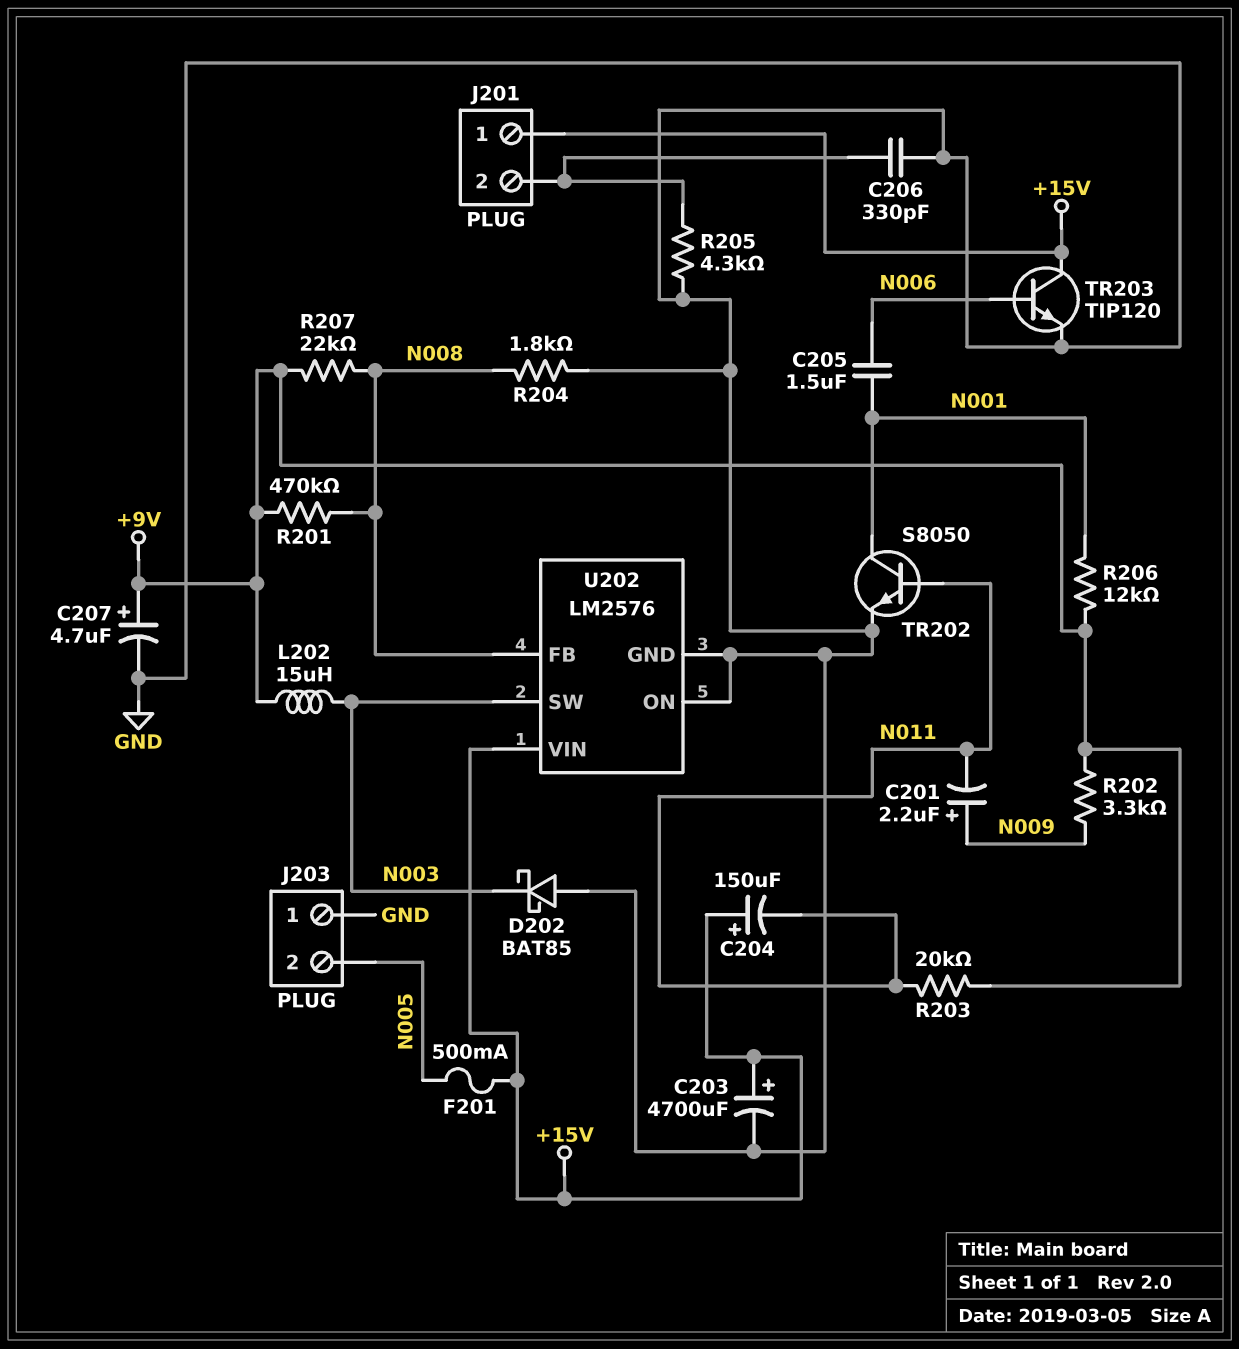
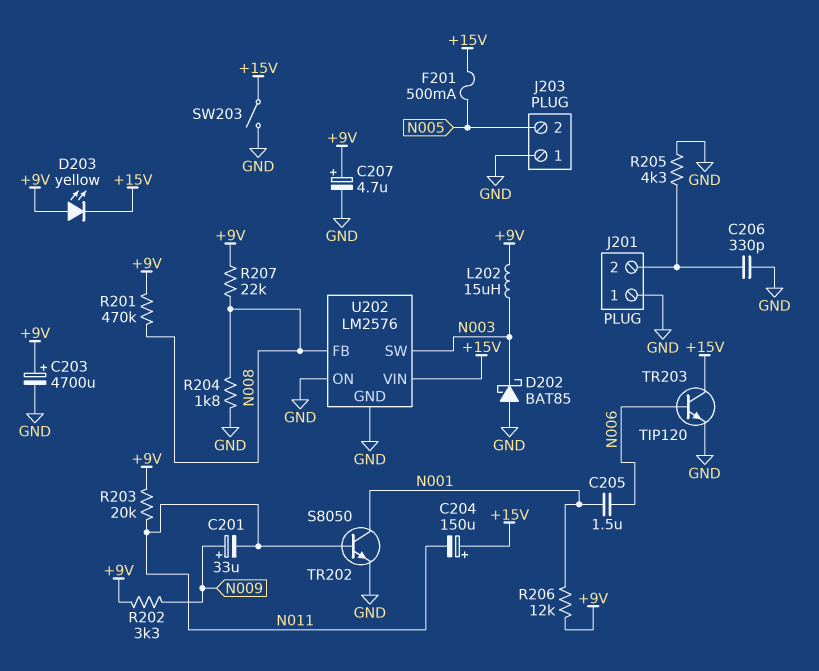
C201: 2.2uF (plus N009, minus N011) -> 33uF (plus N009, minus N011)
C203: 4700uF (plus +15V, minus GND) -> 4700uF (plus +9V, minus GND)
D203: none -> LED yellow (A +9V, K +15V)
J201 pin 1: +15V -> GND
SW203: none -> switch (+15V, GND)

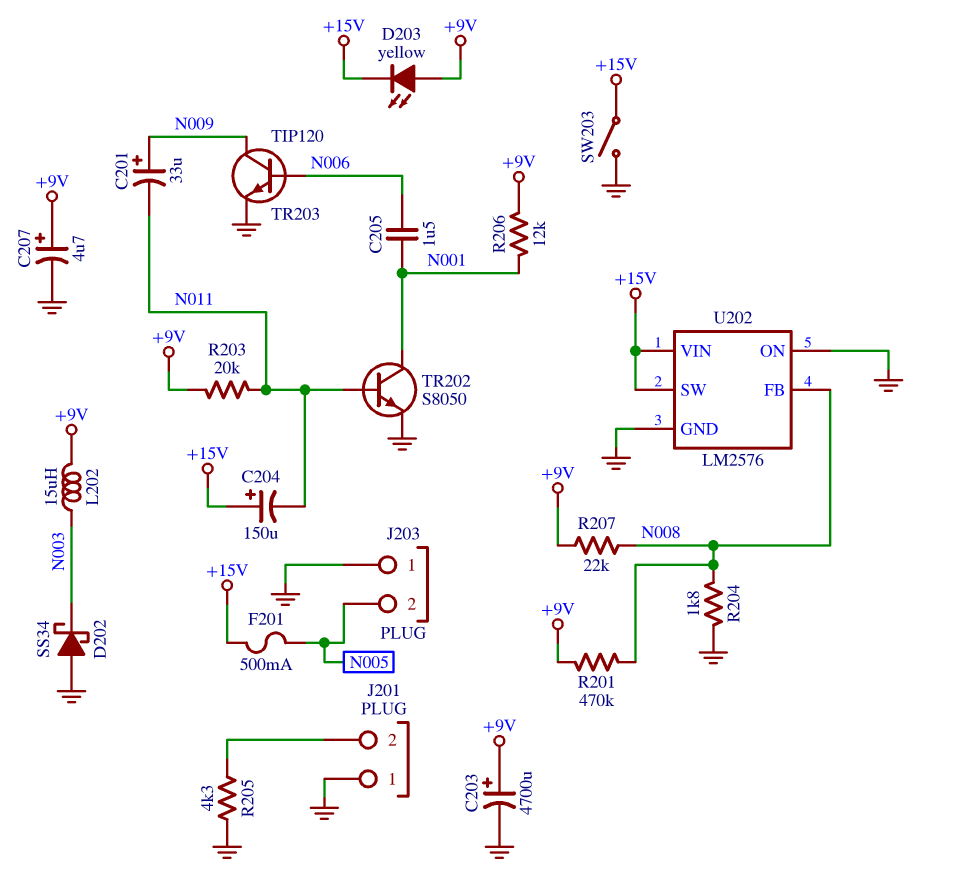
C206: 330pF (GND, J201/2) -> none
D202: schottky BAT85 (A GND, K N003) -> schottky SS34 (A GND, K N003)
R202: 3.3k (+9V, N009) -> none
TR203: NPN TIP120 (B N006, C +15V, E GND) -> NPN TIP120 (B N006, C N009, E GND)
U202 pin SW: N003 -> +15V

